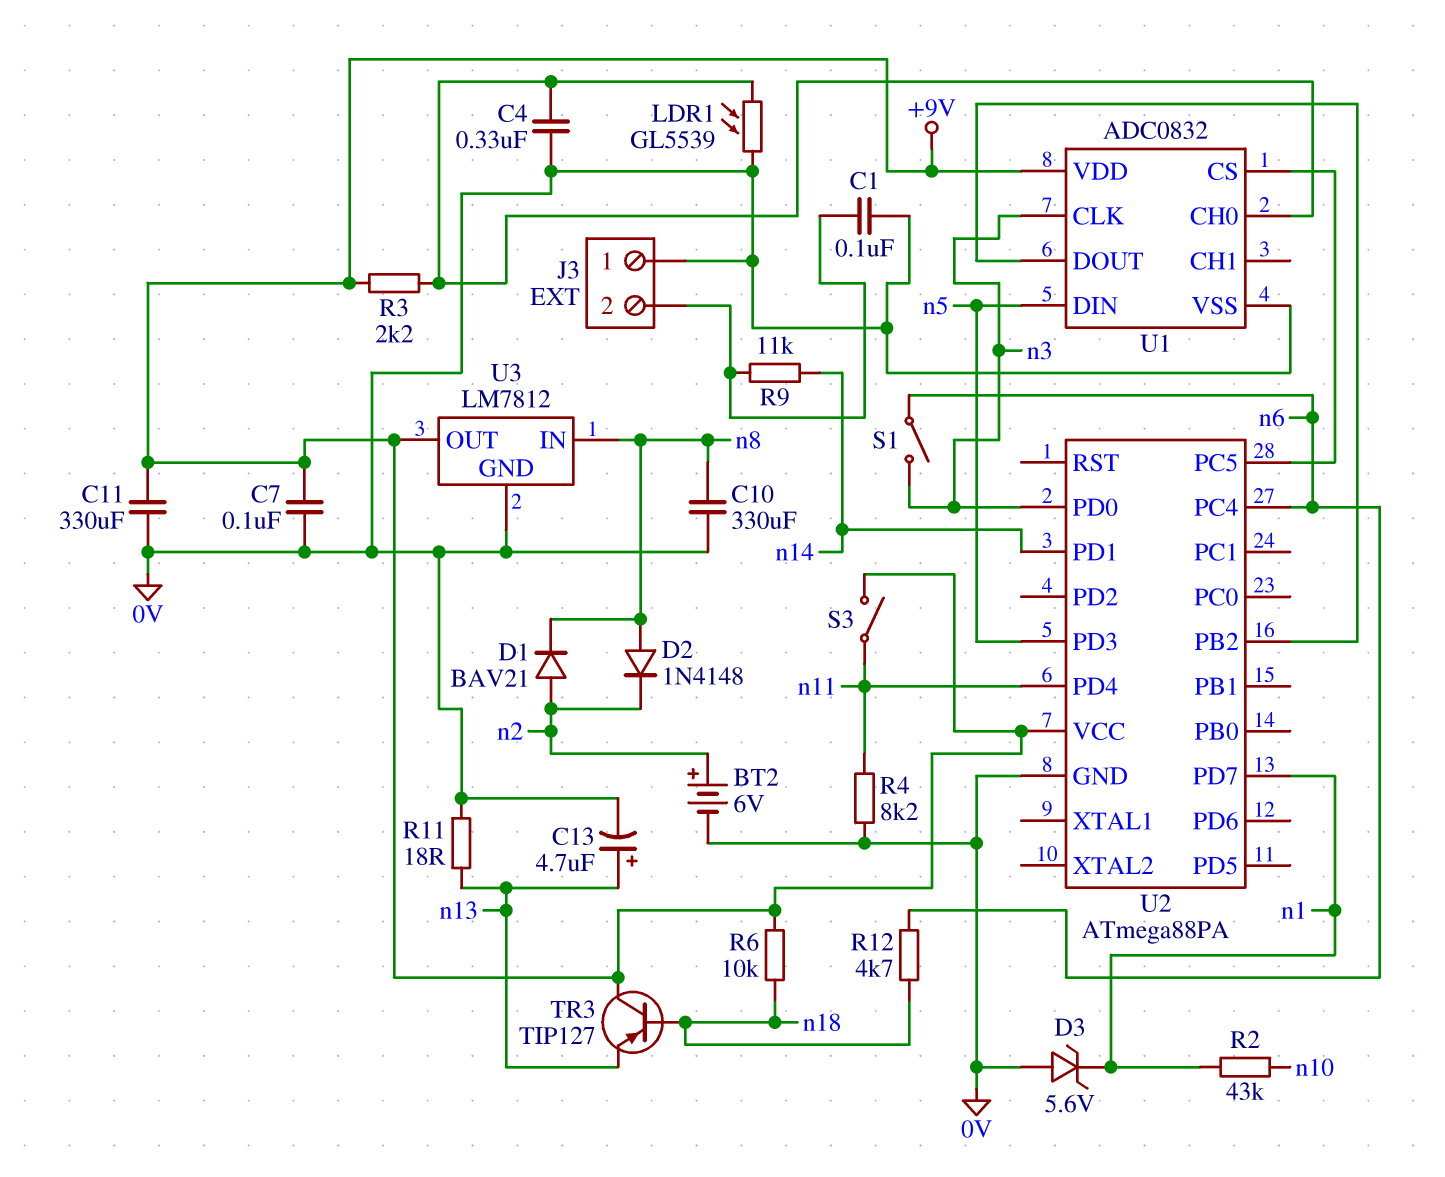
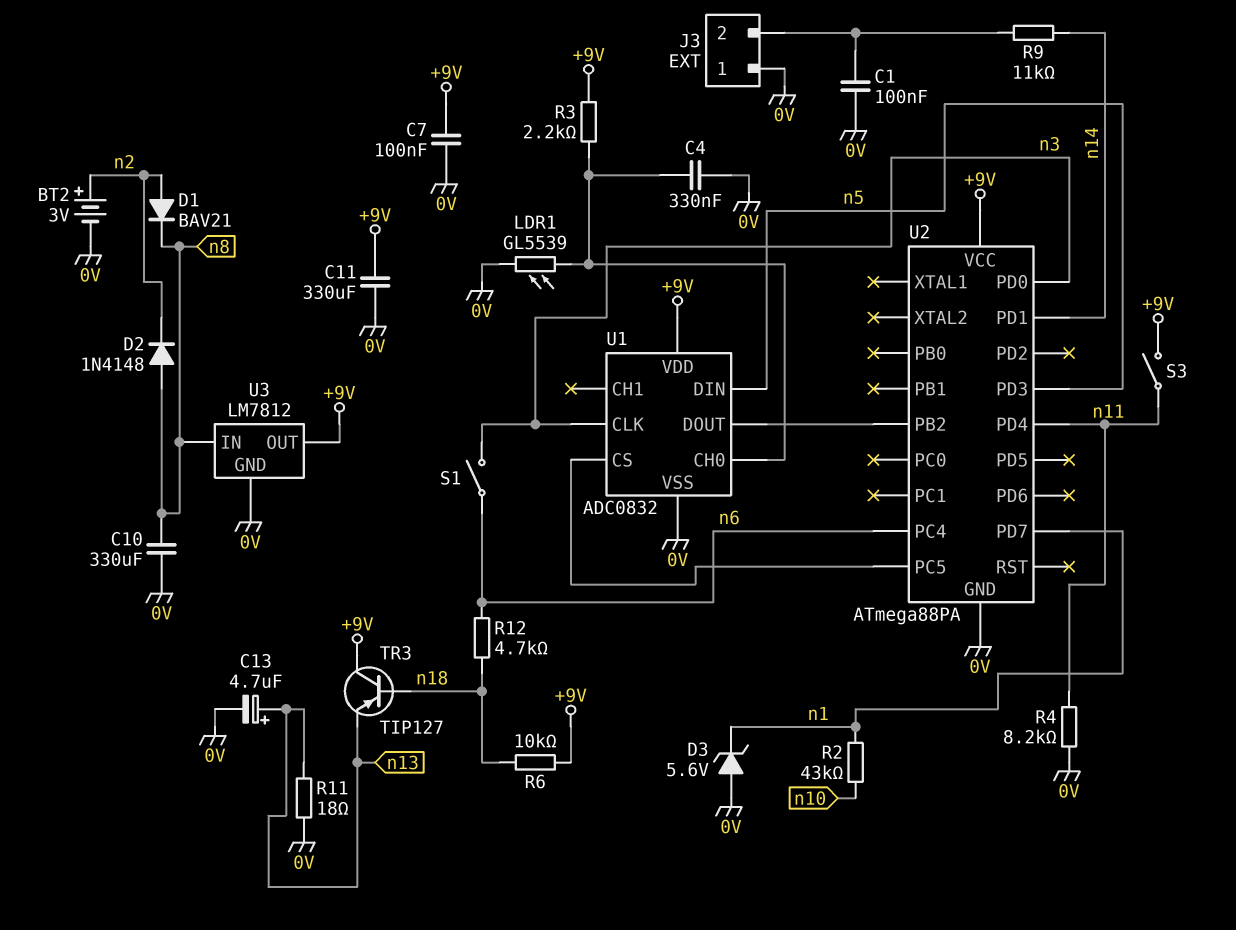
BT2: 6V (plus n2, minus 0V) -> 3V (plus n2, minus 0V)

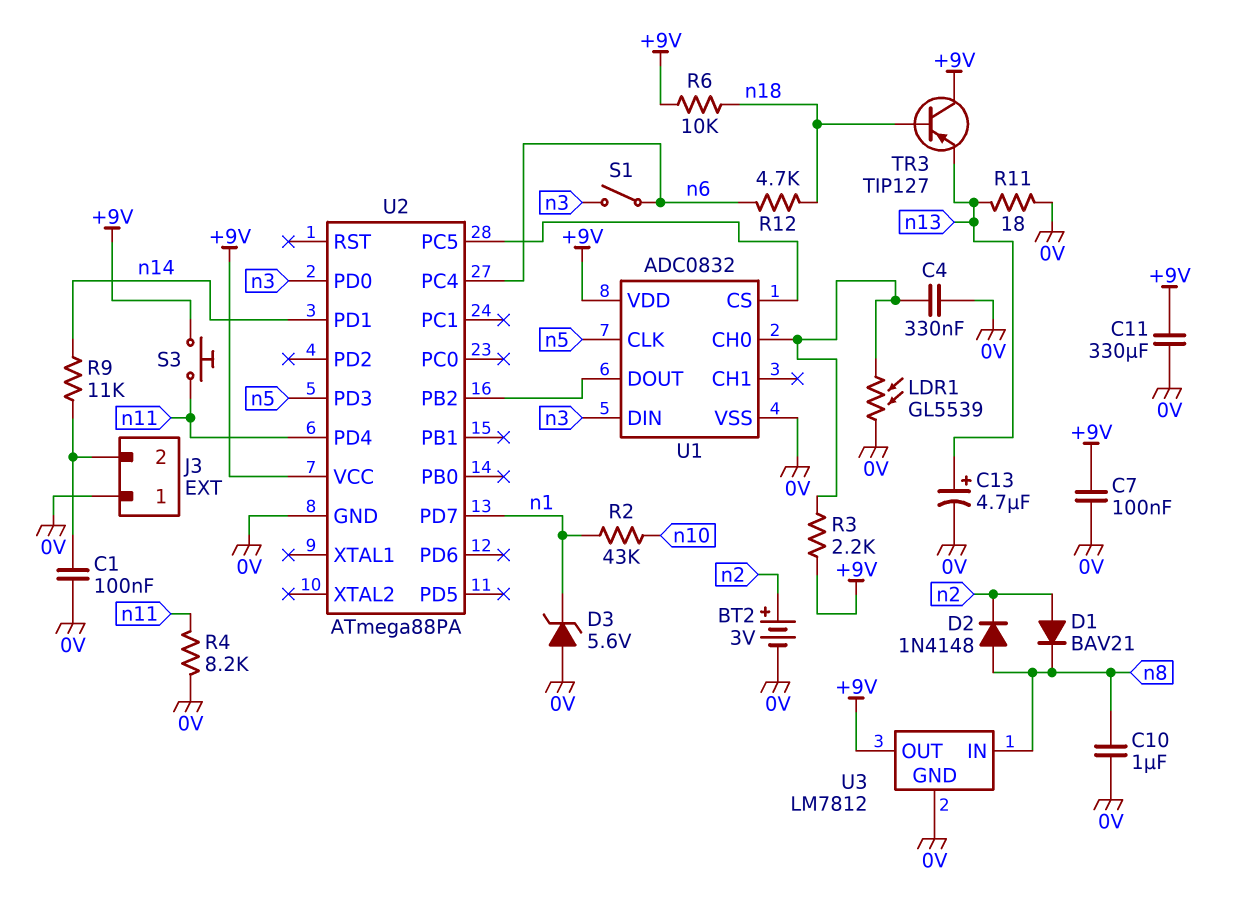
C10: 330uF (0V, n8) -> 1uF (0V, n8)
S3: switch (+9V, n11) -> button (+9V, n11)
U1 pin CLK: n3 -> n5
U1 pin DIN: n5 -> n3

